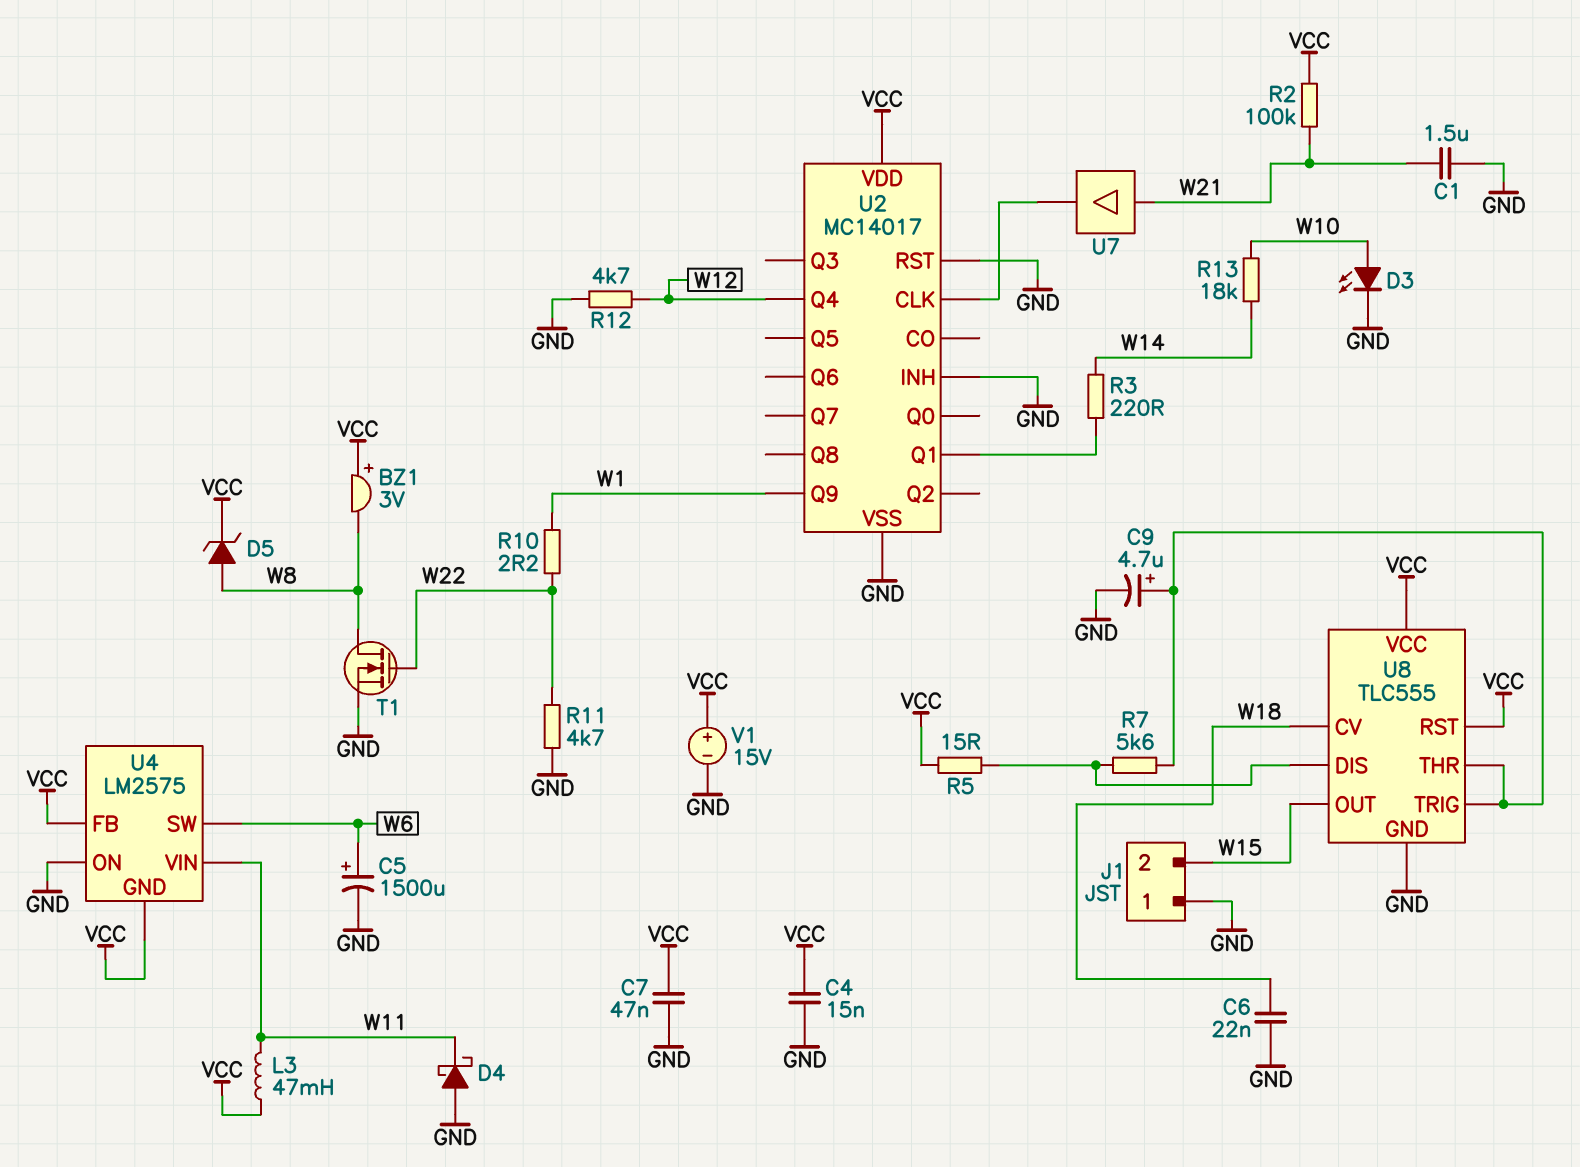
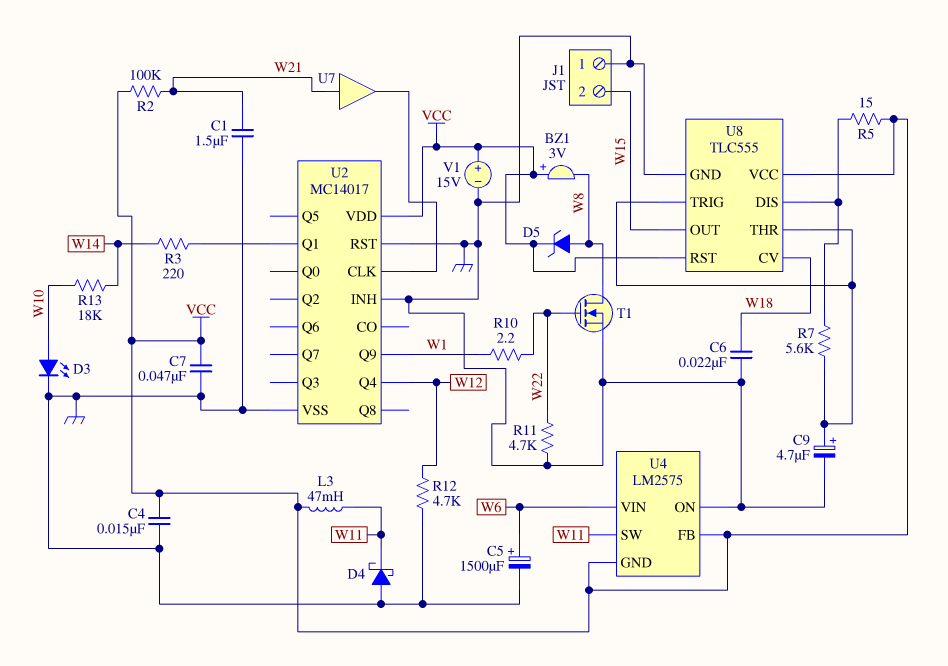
U4 pin SW: W6 -> W11
U4 pin VIN: W11 -> W6

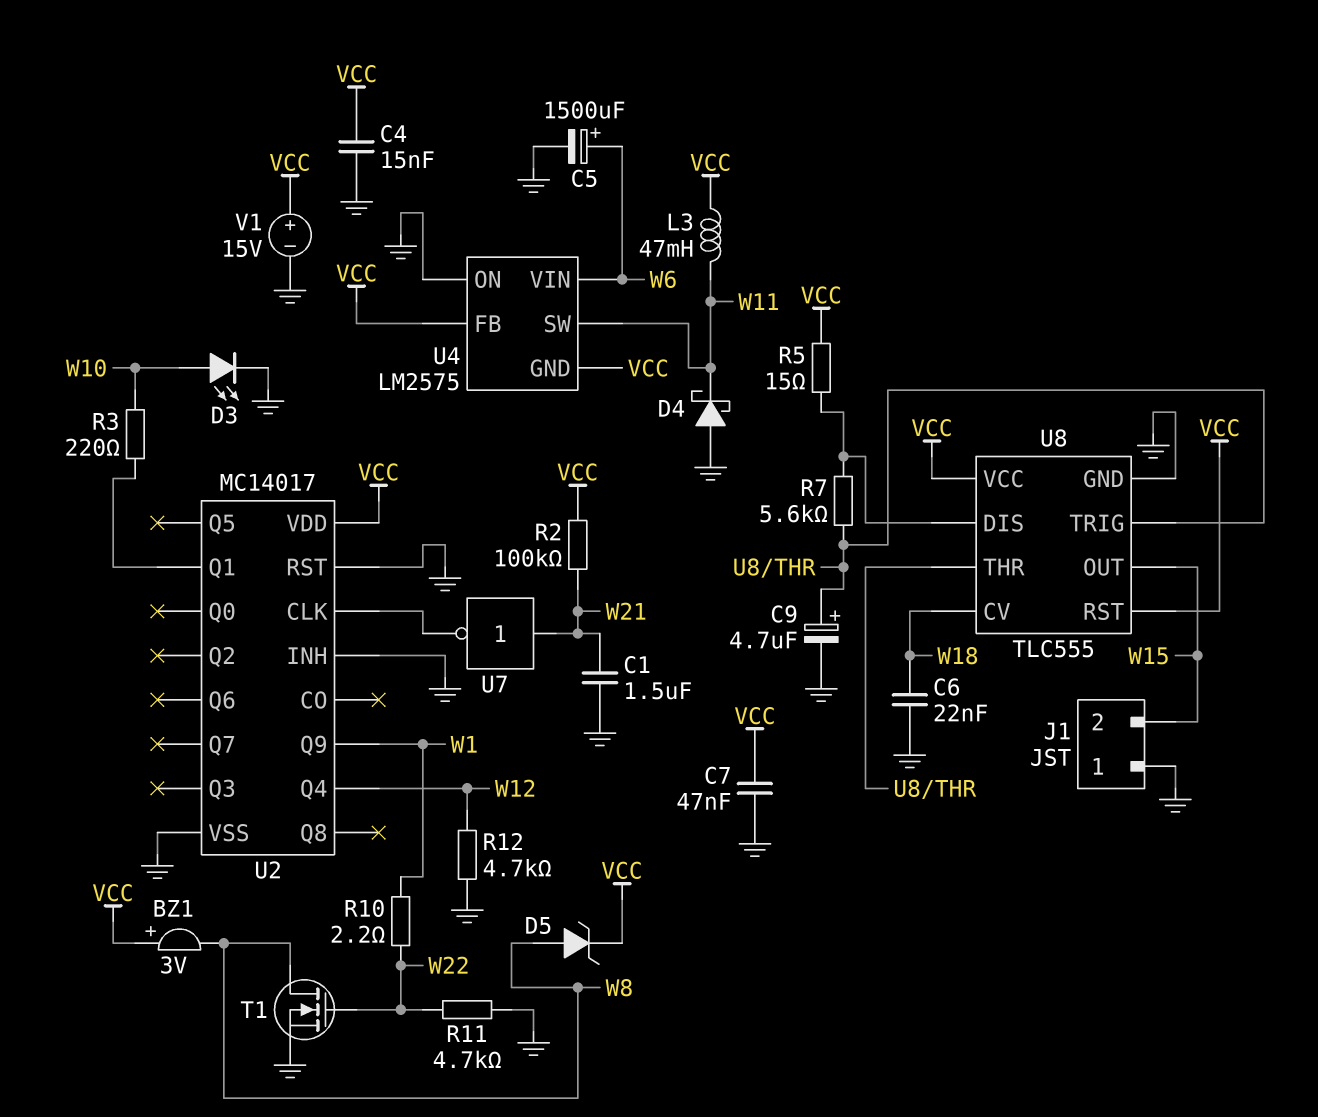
R3: 220 (U2/Q1, W14) -> 220 (U2/Q1, W10)
R13: 18k (W10, W14) -> none
U7: buffer (in W21, out U2/CLK) -> NOT (in W21, out U2/CLK)

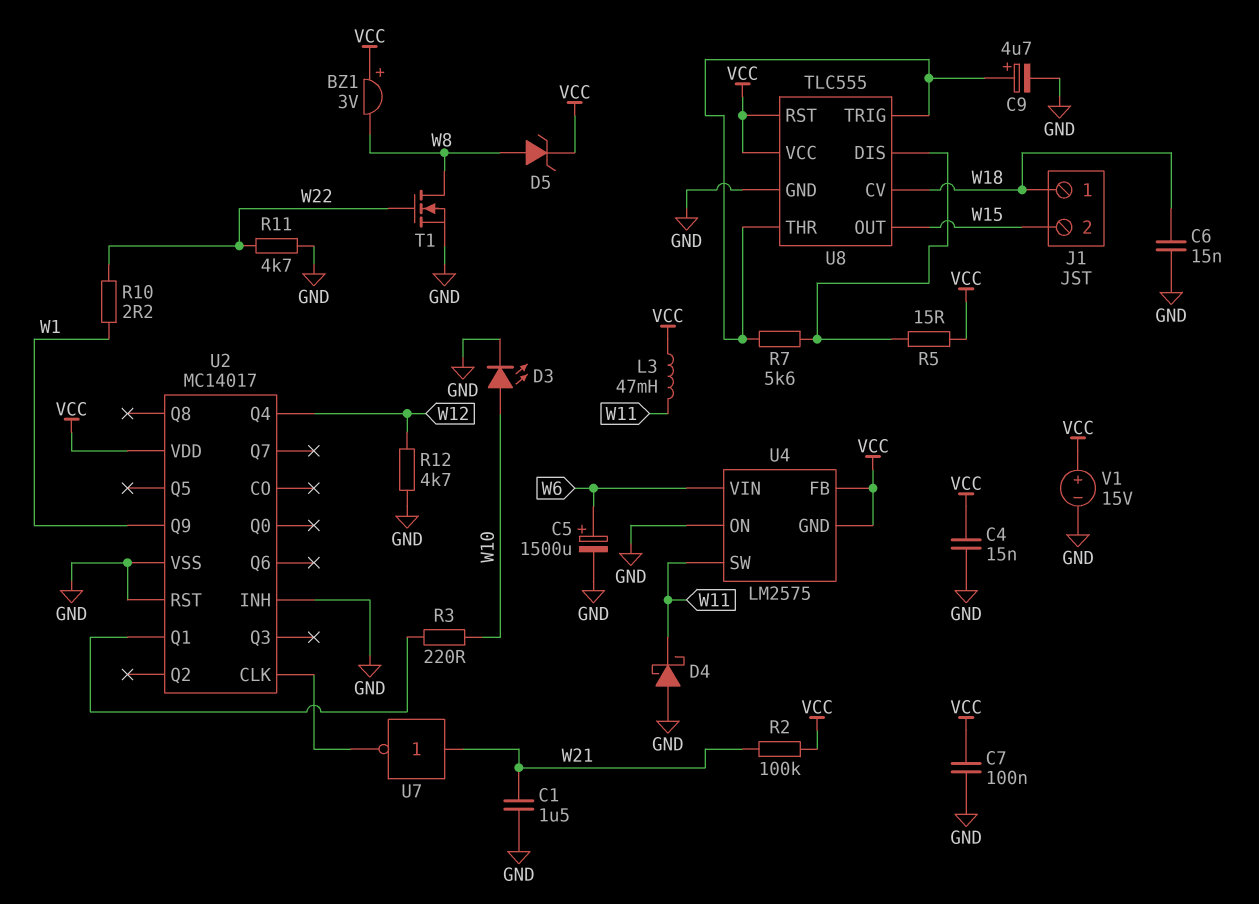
C6: 22nF (GND, W18) -> 15nF (GND, W18)
C7: 47nF (GND, VCC) -> 100nF (GND, VCC)
J1 pin 1: GND -> W18

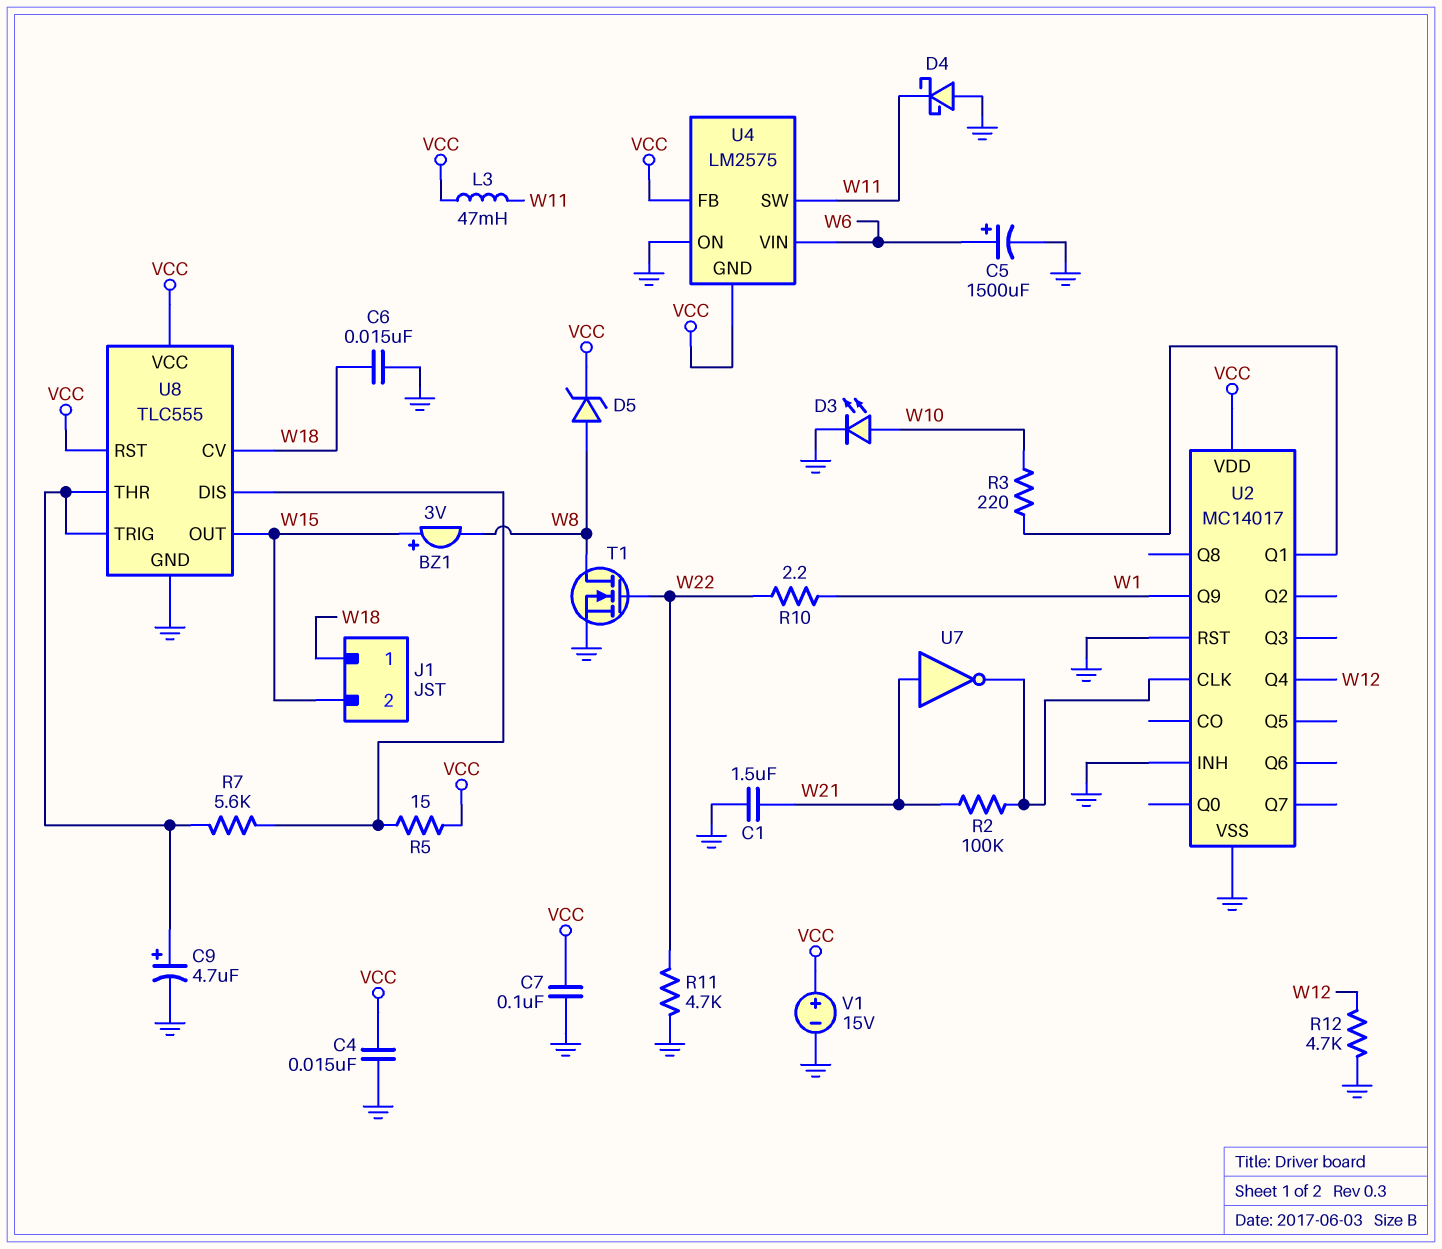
BZ1: buzzer 3V (plus VCC, minus W8) -> buzzer 3V (plus W15, minus W8)
R2: 100k (VCC, W21) -> 100k (U2/CLK, W21)

